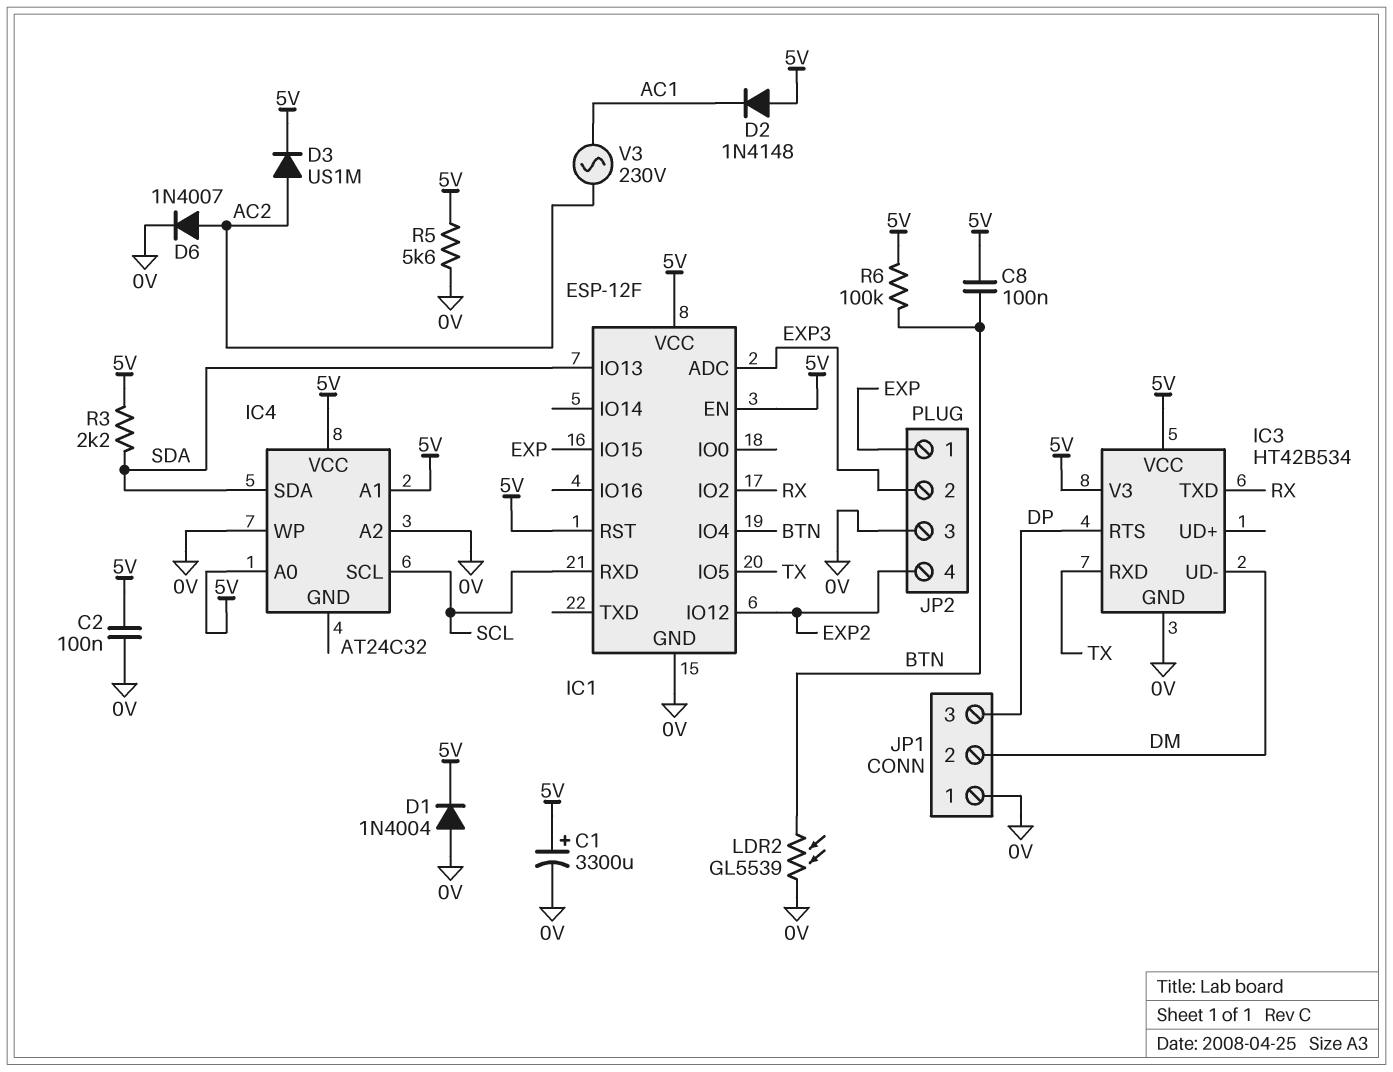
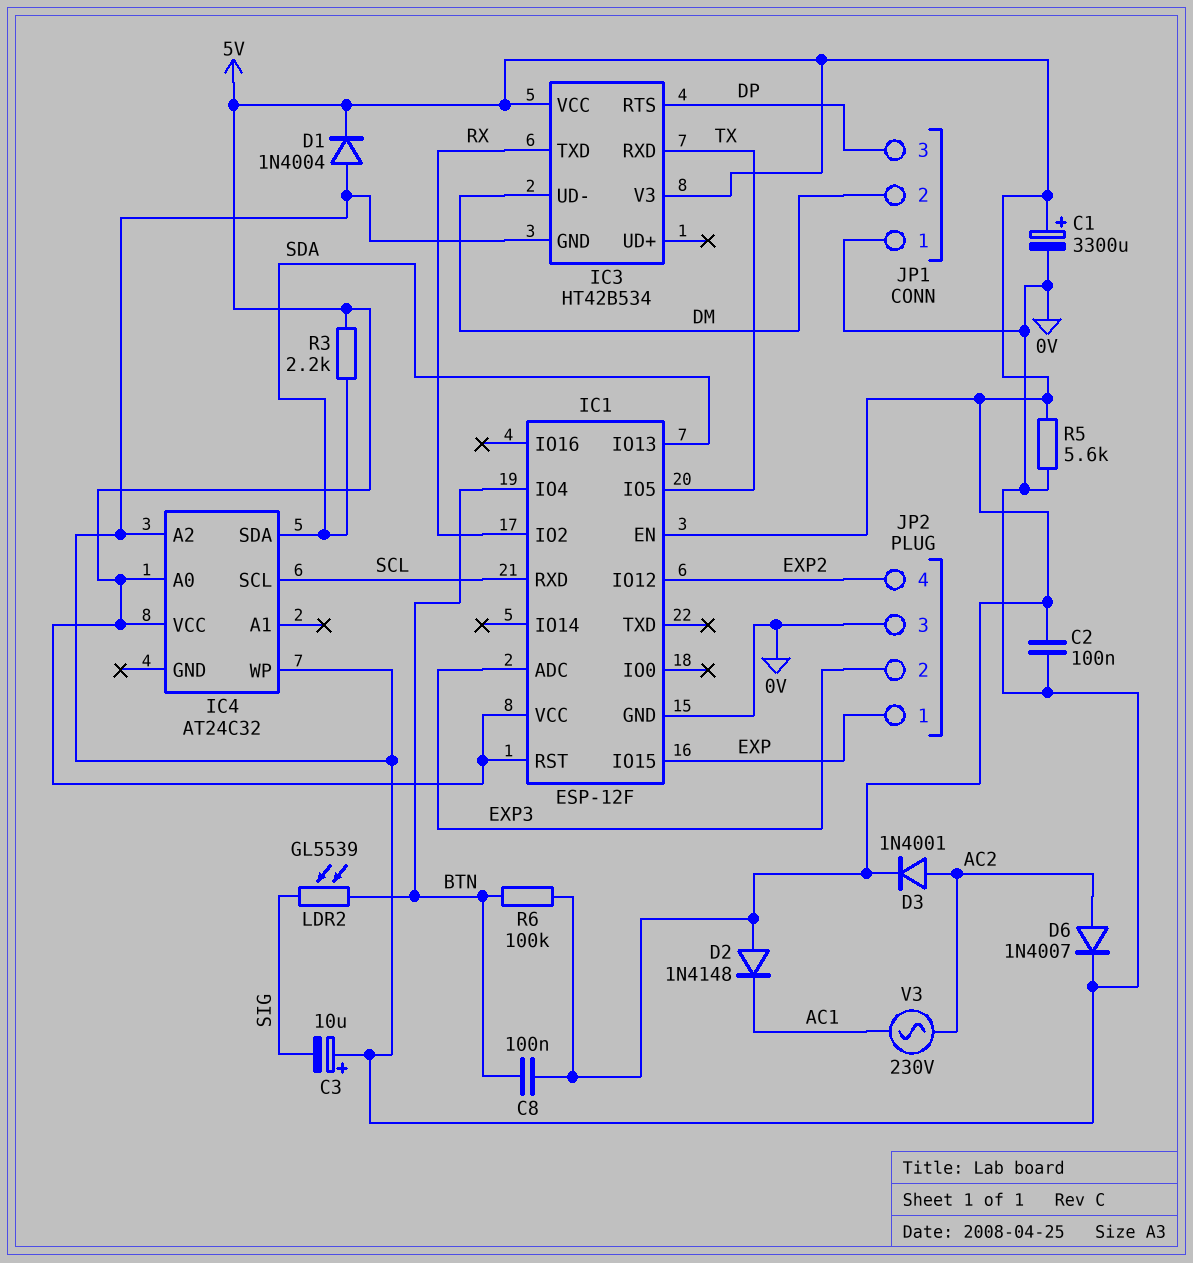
C3: none -> 10uF (plus 0V, minus SIG)
D3: diode US1M (A AC2, K 5V) -> diode 1N4001 (A AC2, K 5V)
IC4 pin A1: 5V -> none
LDR2: GL5539 (0V, BTN) -> GL5539 (BTN, SIG)

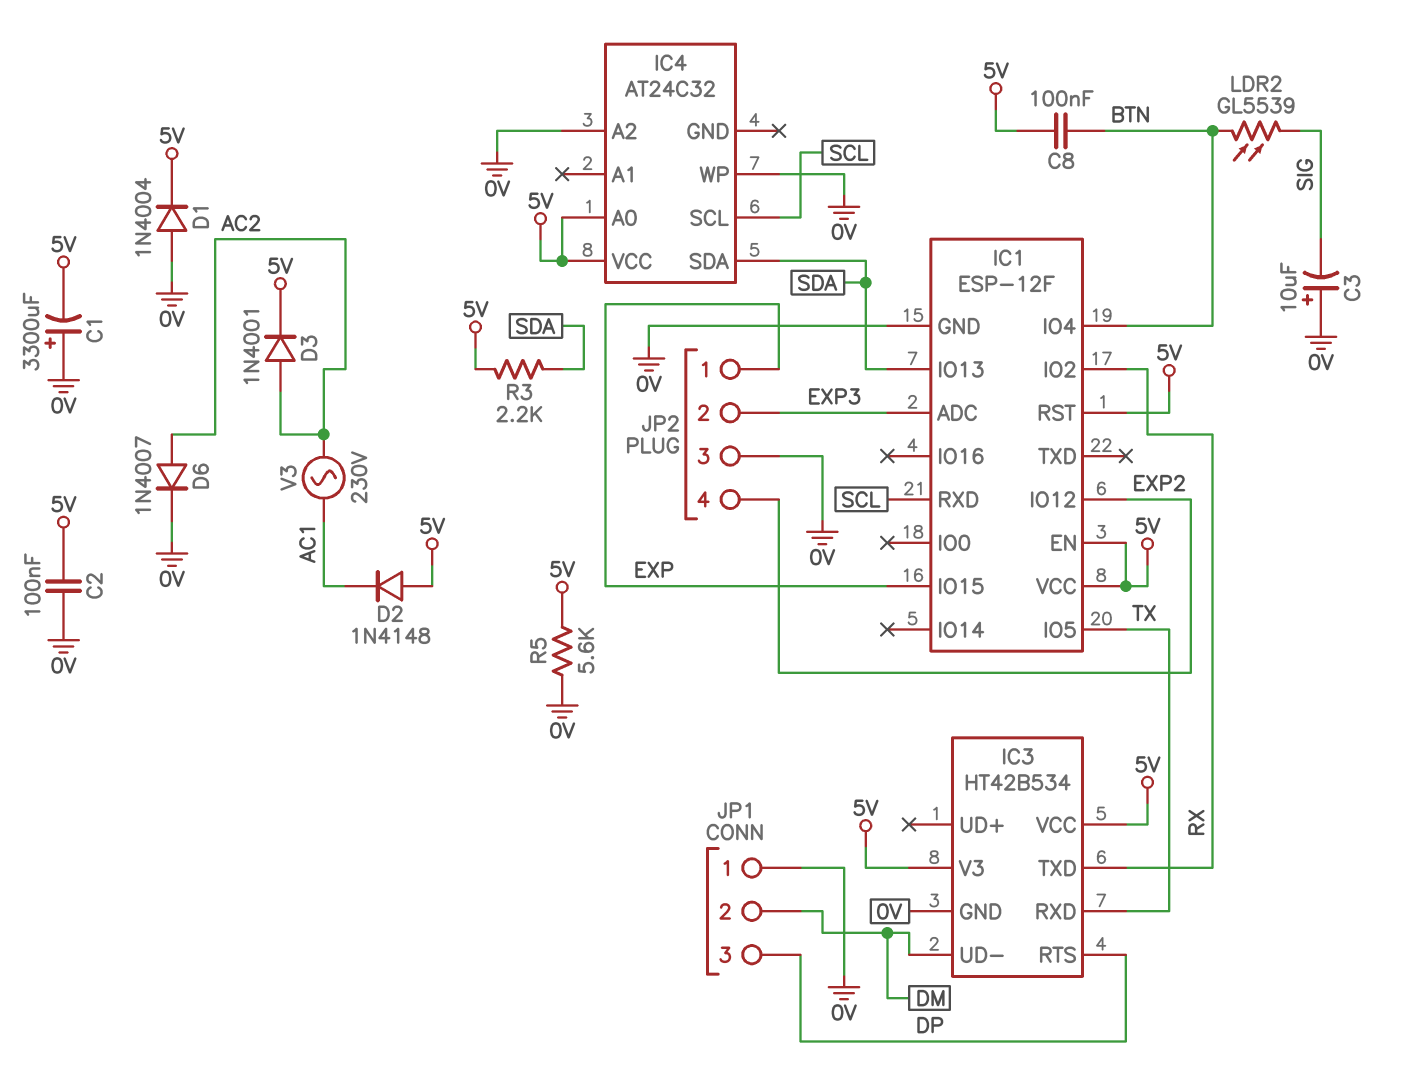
C1: 3300uF (plus 5V, minus 0V) -> 3300uF (plus 0V, minus 5V)
R6: 100k (5V, BTN) -> none

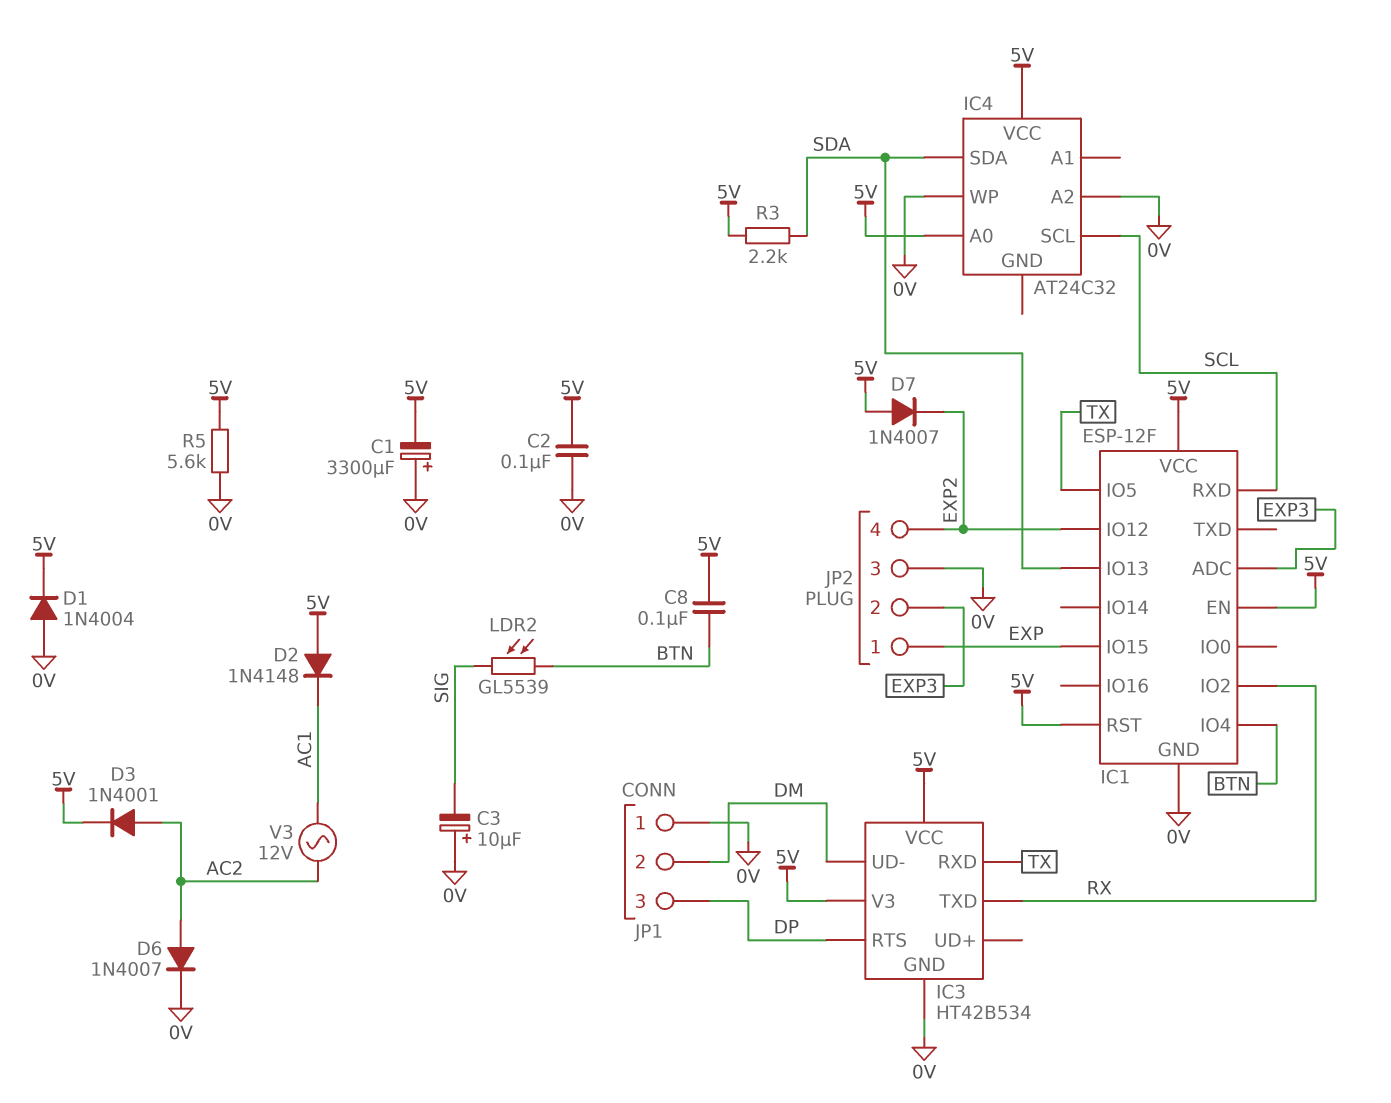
D7: none -> diode 1N4007 (A 5V, K EXP2)
V3: AC 230V (AC1, AC2) -> AC 12V (AC1, AC2)

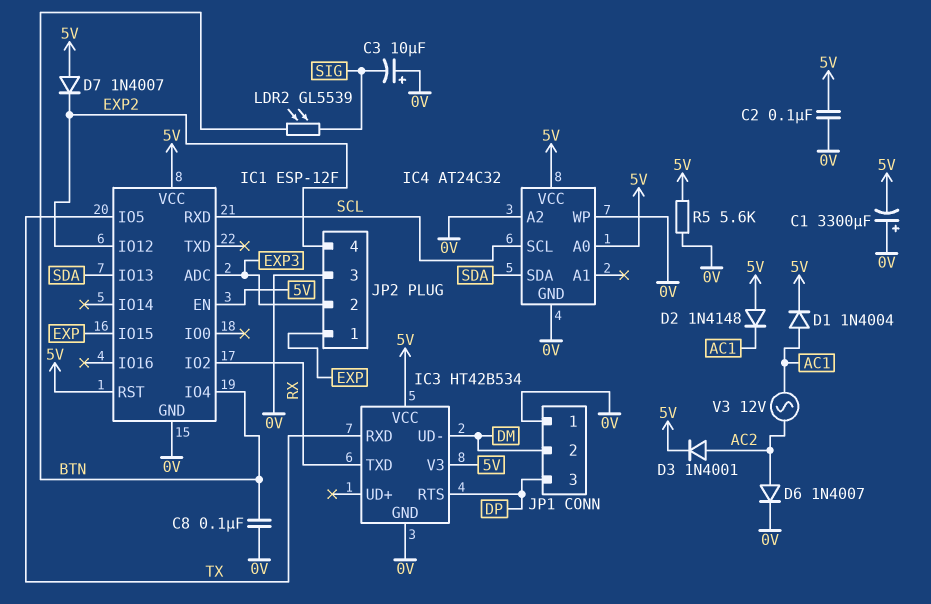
C8: 100nF (5V, BTN) -> 100nF (0V, BTN)
D1: diode 1N4004 (A 0V, K 5V) -> diode 1N4004 (A AC1, K 5V)
IC4 pin GND: none -> 0V
R3: 2.2k (5V, SDA) -> none

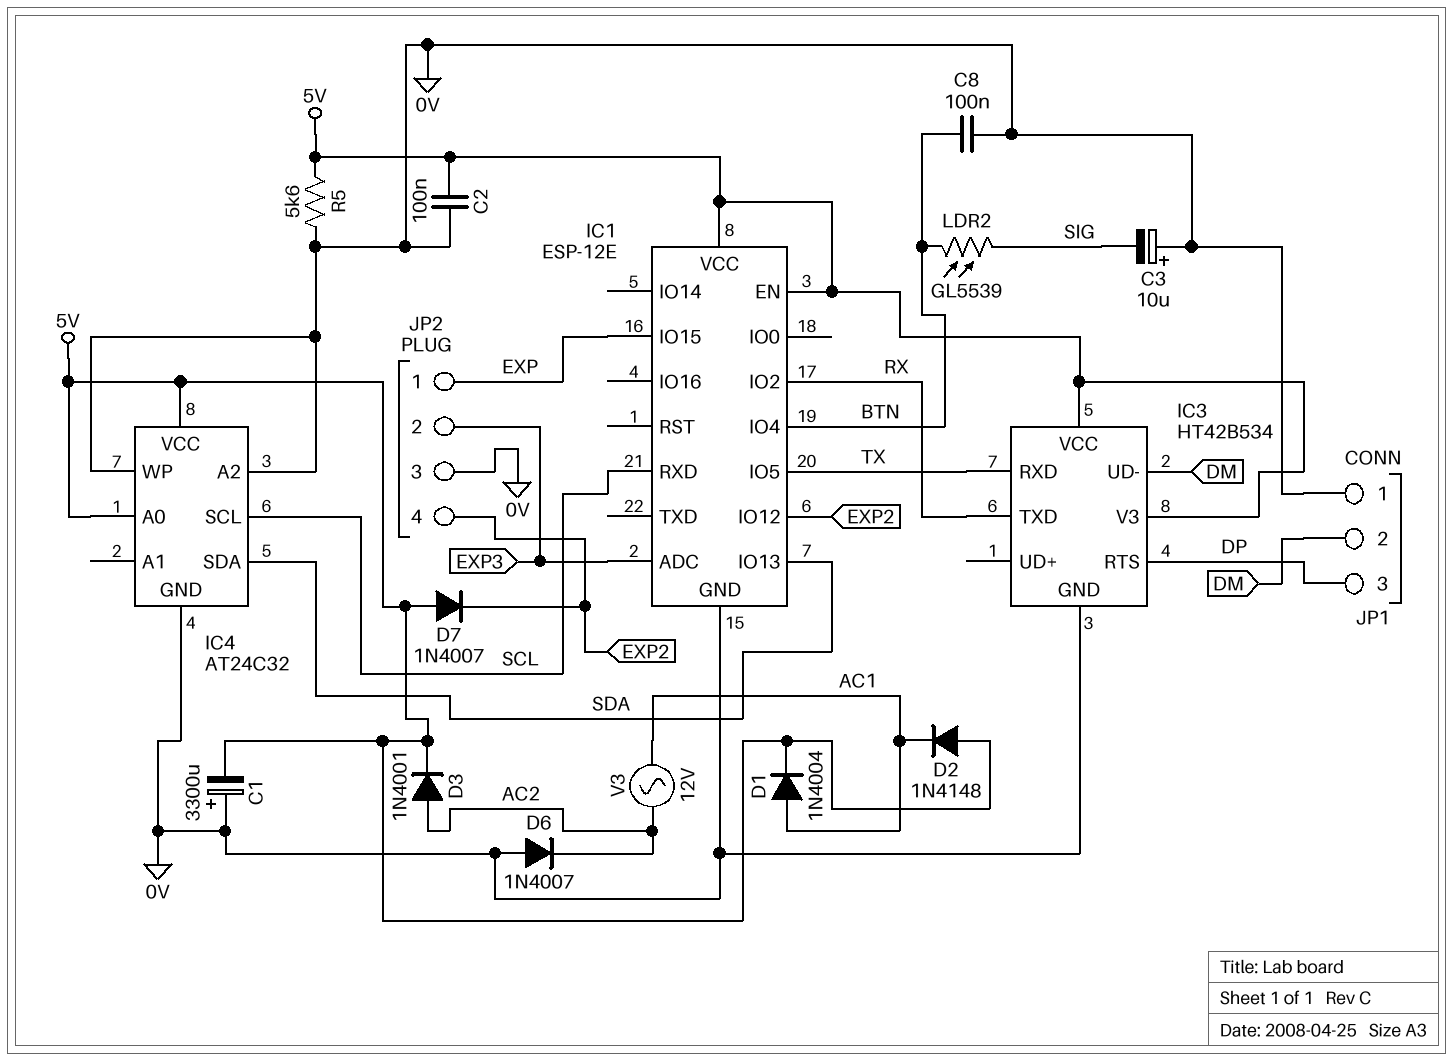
D6: diode 1N4007 (A AC2, K 0V) -> diode 1N4007 (A 0V, K AC2)
IC1: ESP-12F -> ESP-12E
IC1 pin RST: 5V -> none

